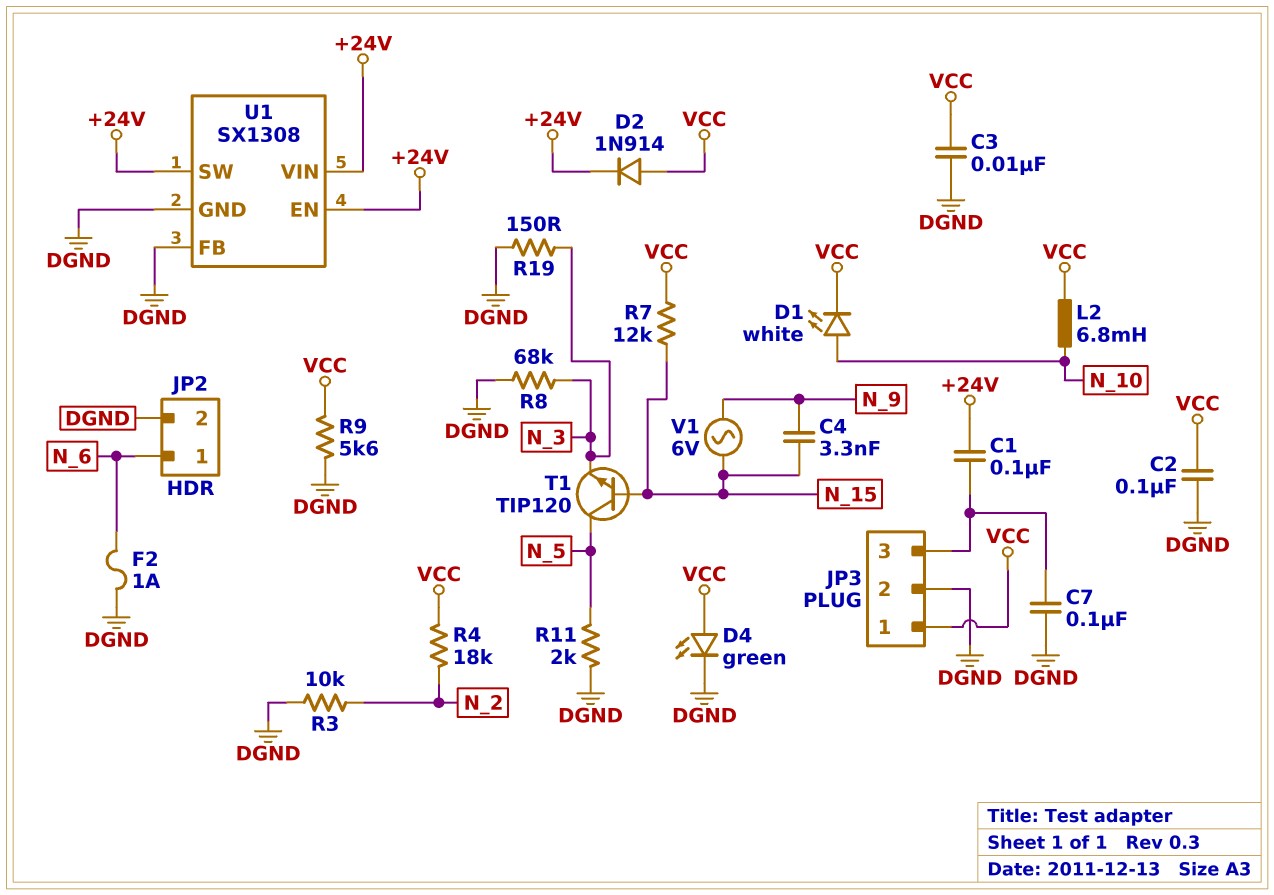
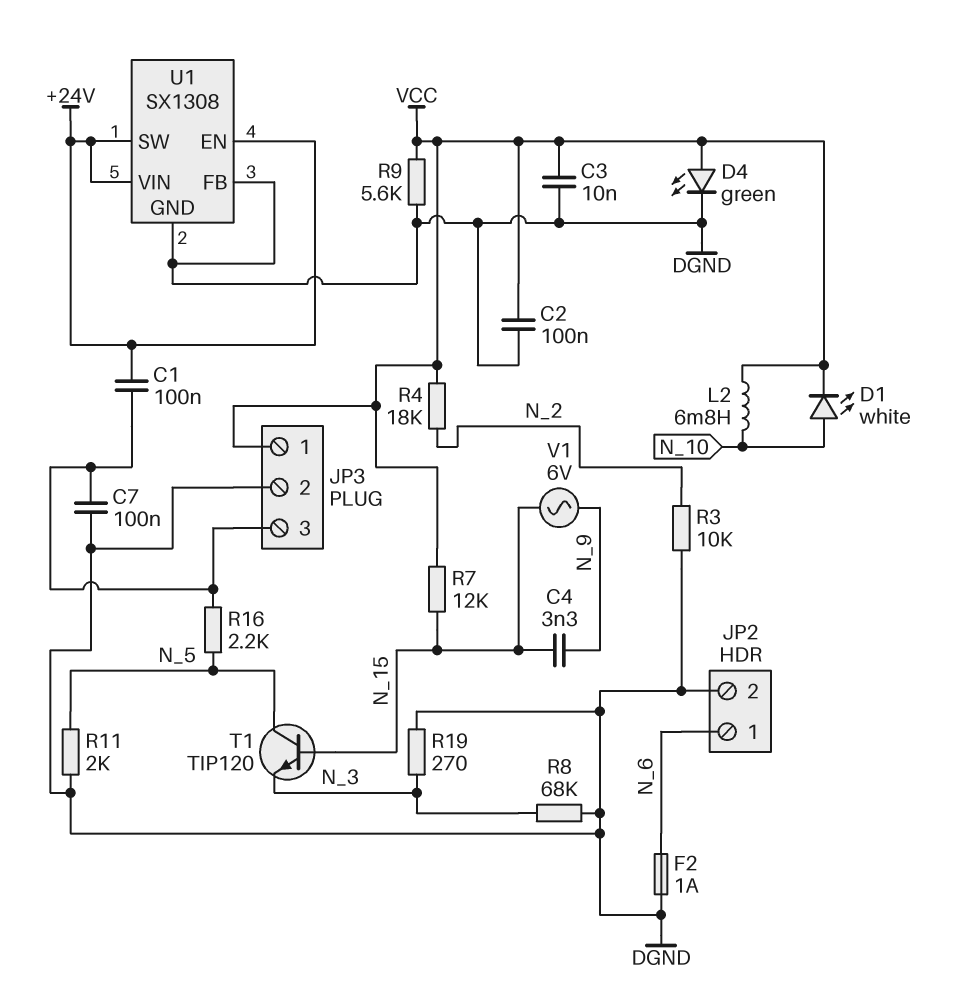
D2: diode 1N914 (A VCC, K +24V) -> none
R16: none -> 2.2k (JP3/3, N_5)
R19: 150 (DGND, N_3) -> 270 (DGND, N_3)

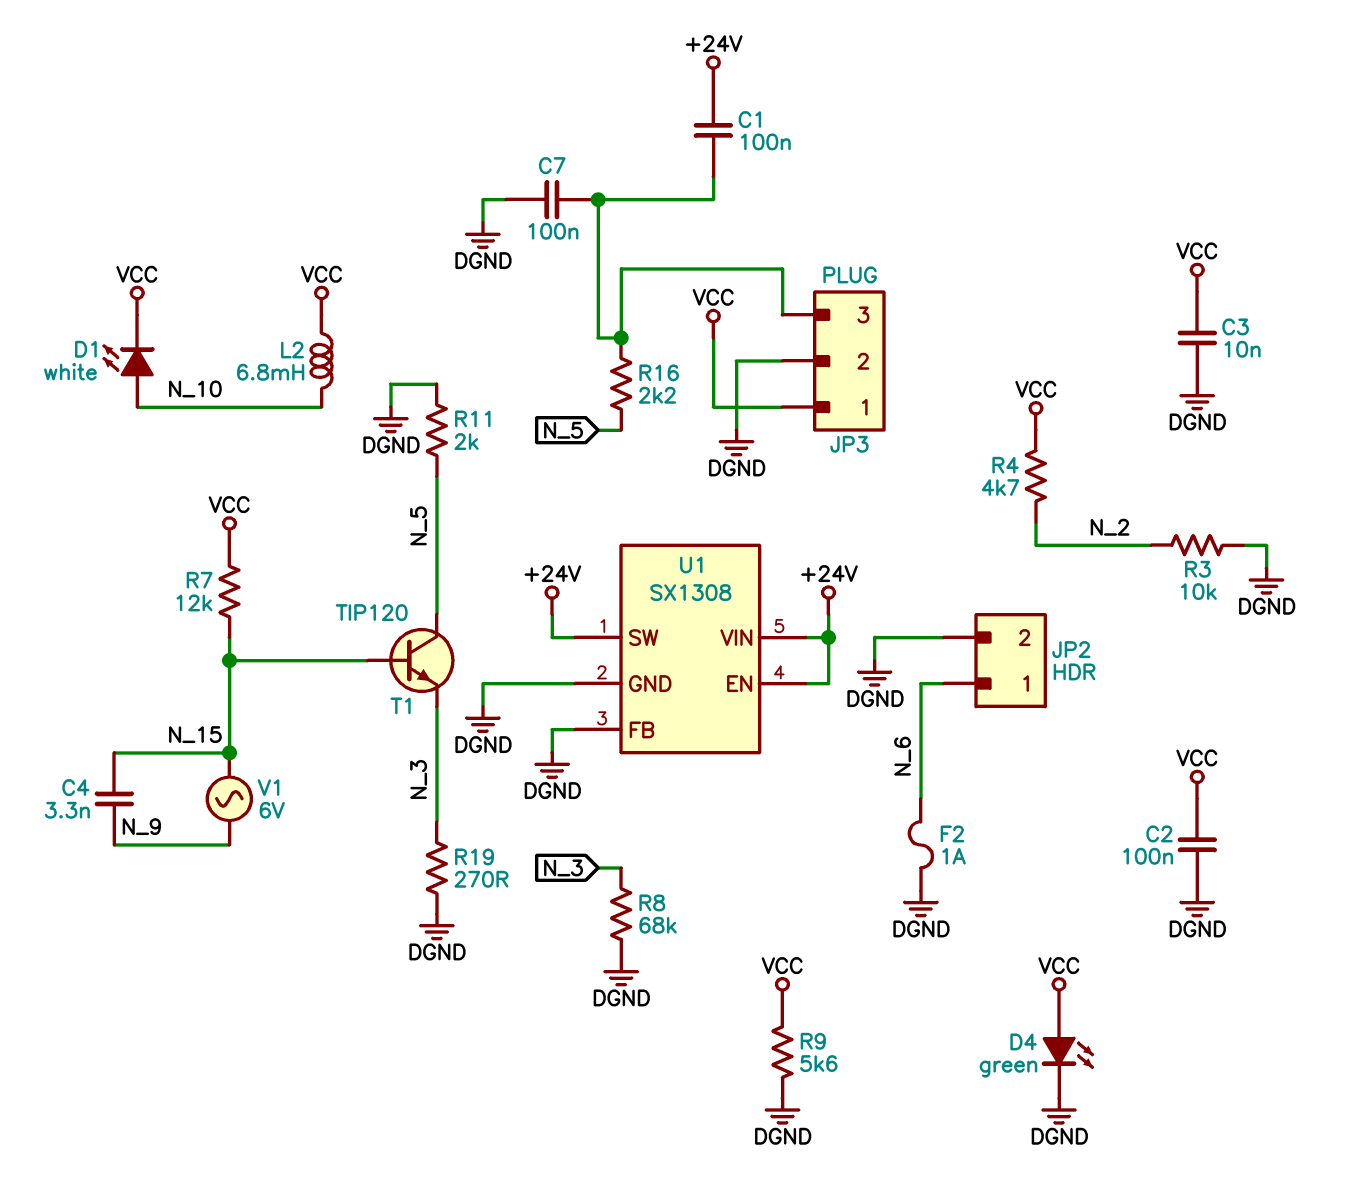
R4: 18k (N_2, VCC) -> 4.7k (N_2, VCC)

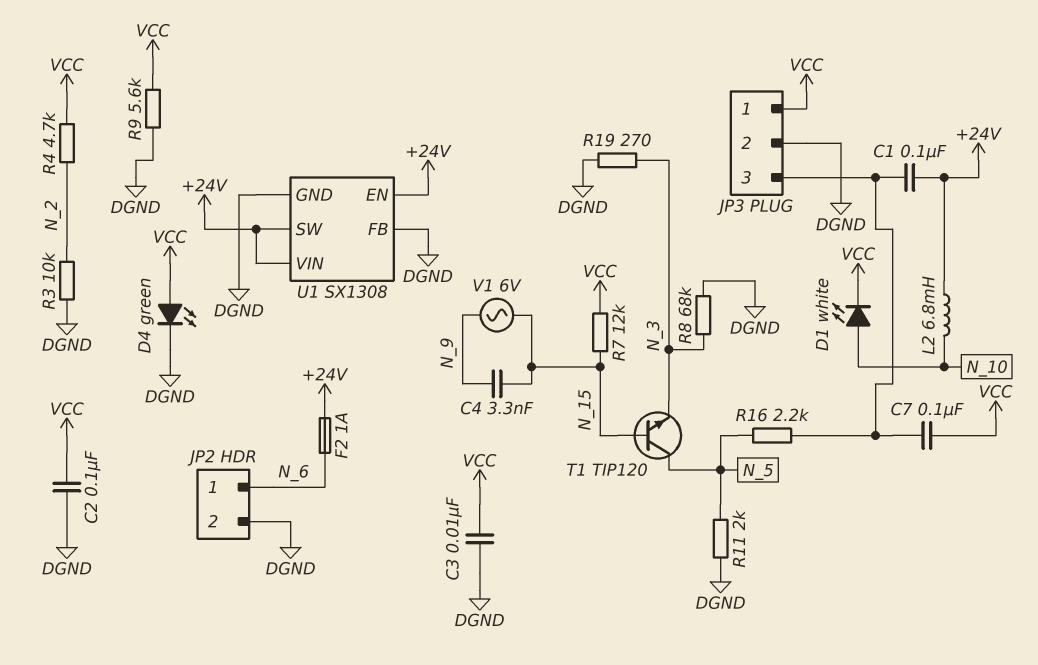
C7: 100nF (DGND, JP3/3) -> 100nF (JP3/3, VCC)
F2: 1A (DGND, N_6) -> 1A (+24V, N_6)
L2: 6.8mH (N_10, VCC) -> 6.8mH (+24V, N_10)

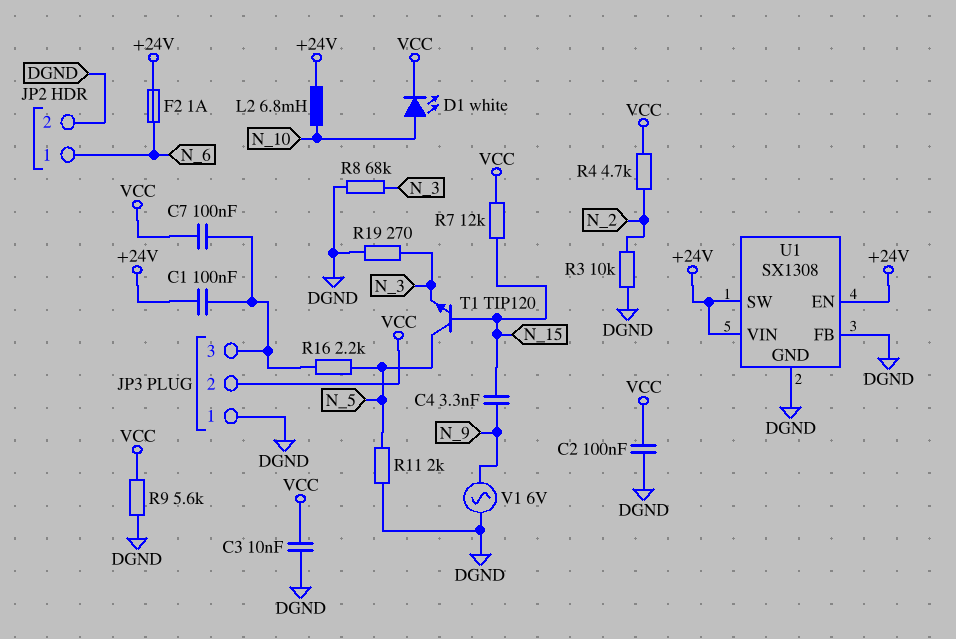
D4: LED green (A VCC, K DGND) -> none
JP3 pin 1: VCC -> DGND
JP3 pin 2: DGND -> VCC
V1: AC 6V (N_9, N_15) -> AC 6V (DGND, N_9)

